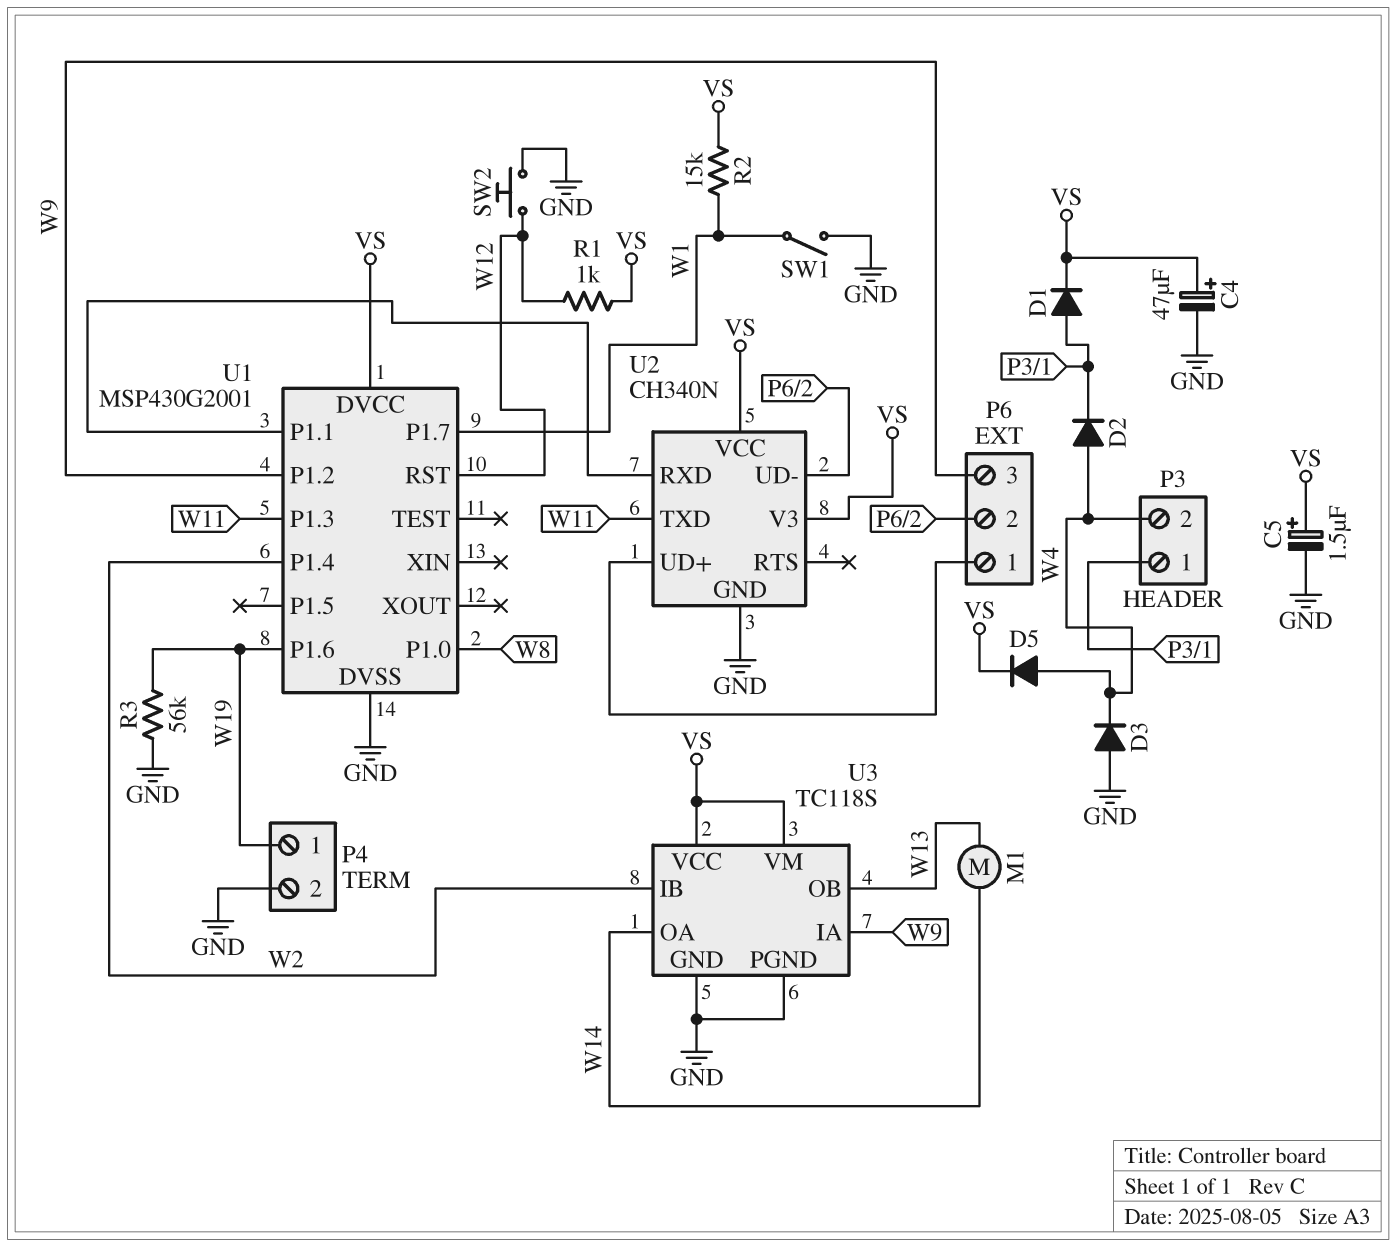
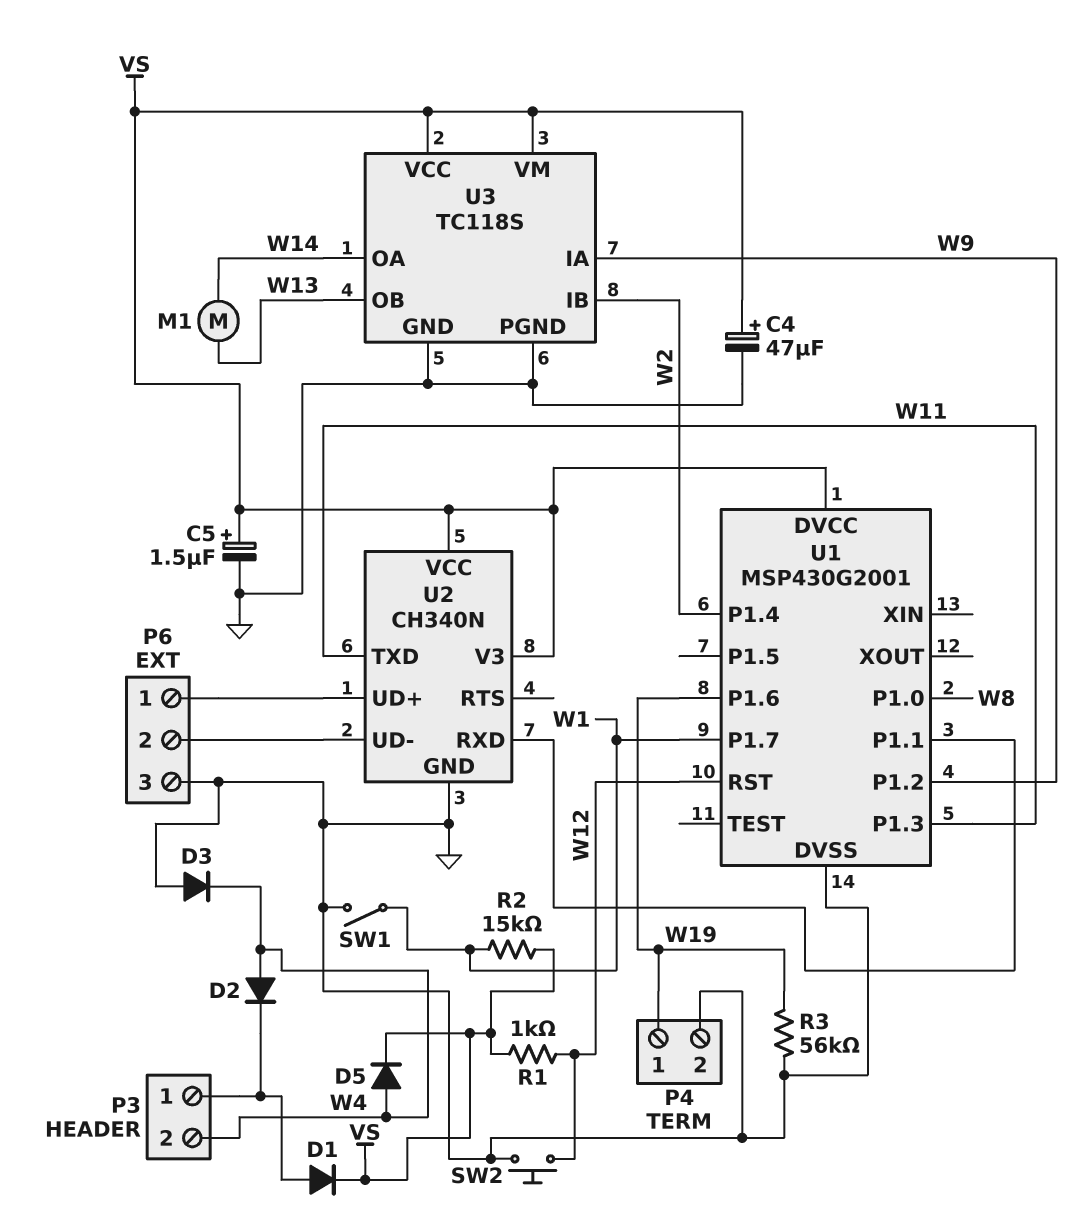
P6 pin 3: W9 -> GND

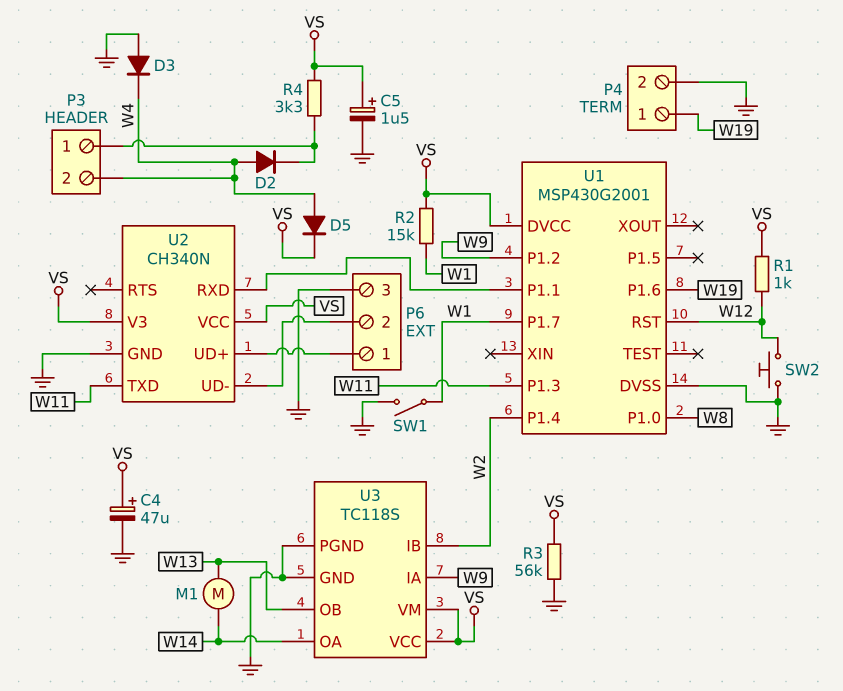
D1: diode (A P3/1, K VS) -> none
R3: 56k (GND, W19) -> 56k (GND, VS)
R4: none -> 3.3k (P3/1, VS)

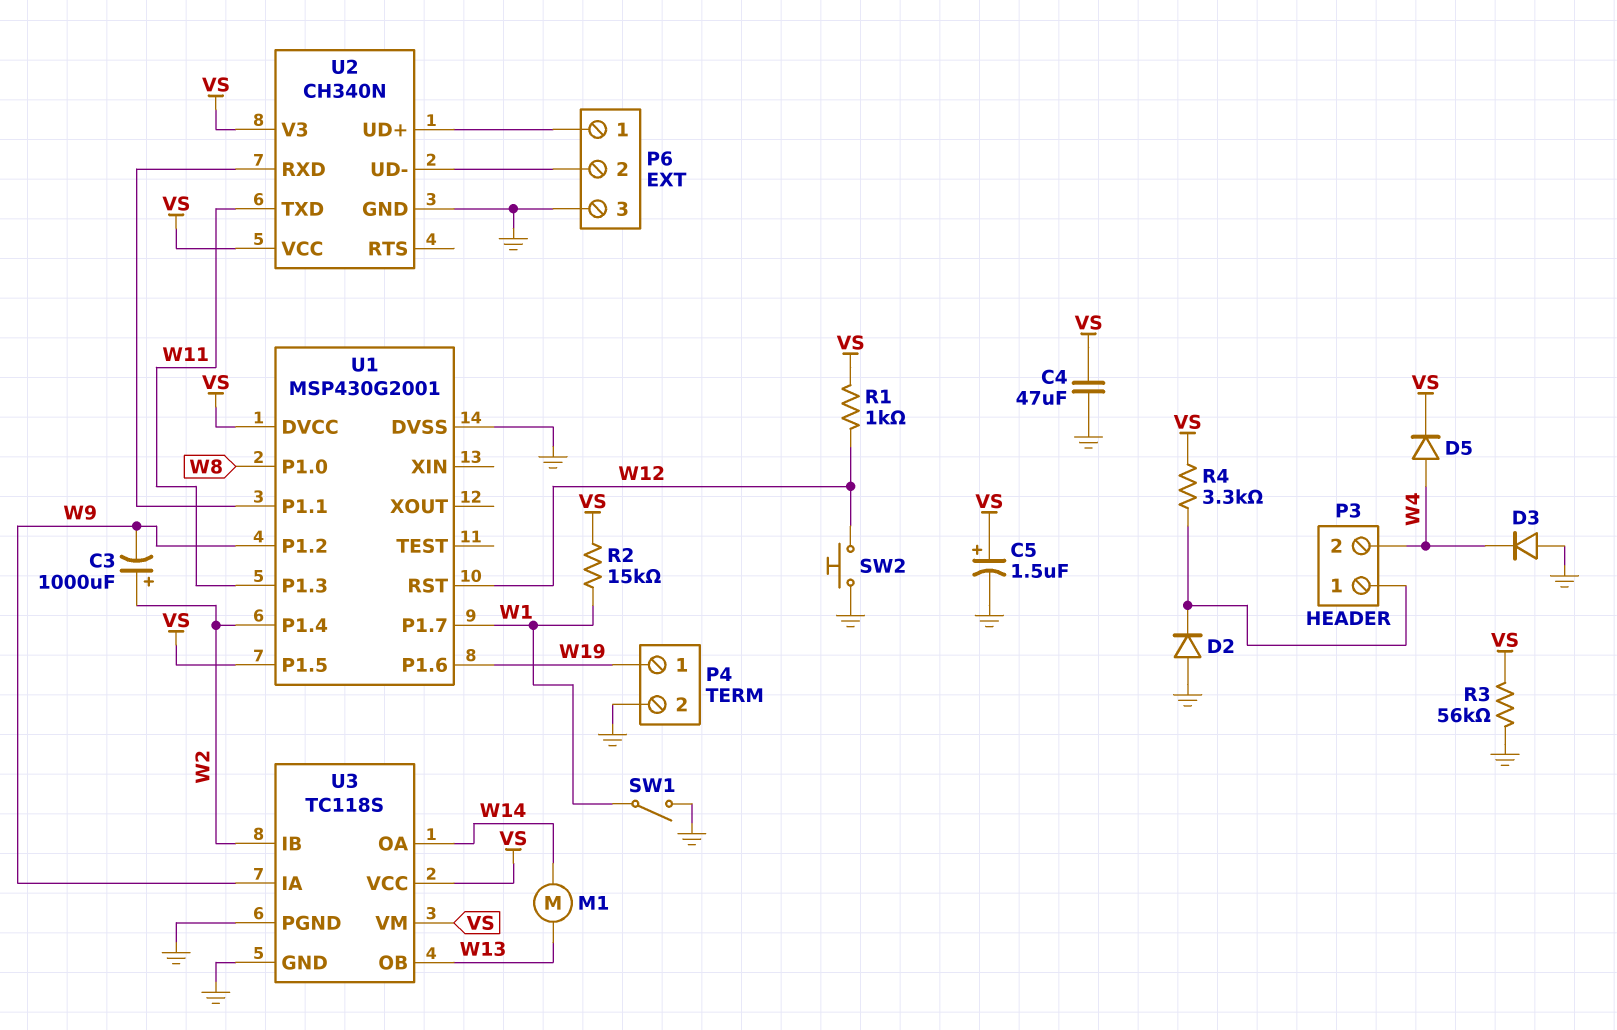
C3: none -> 1000uF (plus W2, minus W9)
C4: 47uF (plus VS, minus GND) -> 47uF (GND, VS)
D2: diode (A W4, K P3/1) -> diode (A GND, K P3/1)
U1 pin P1.5: none -> VS

